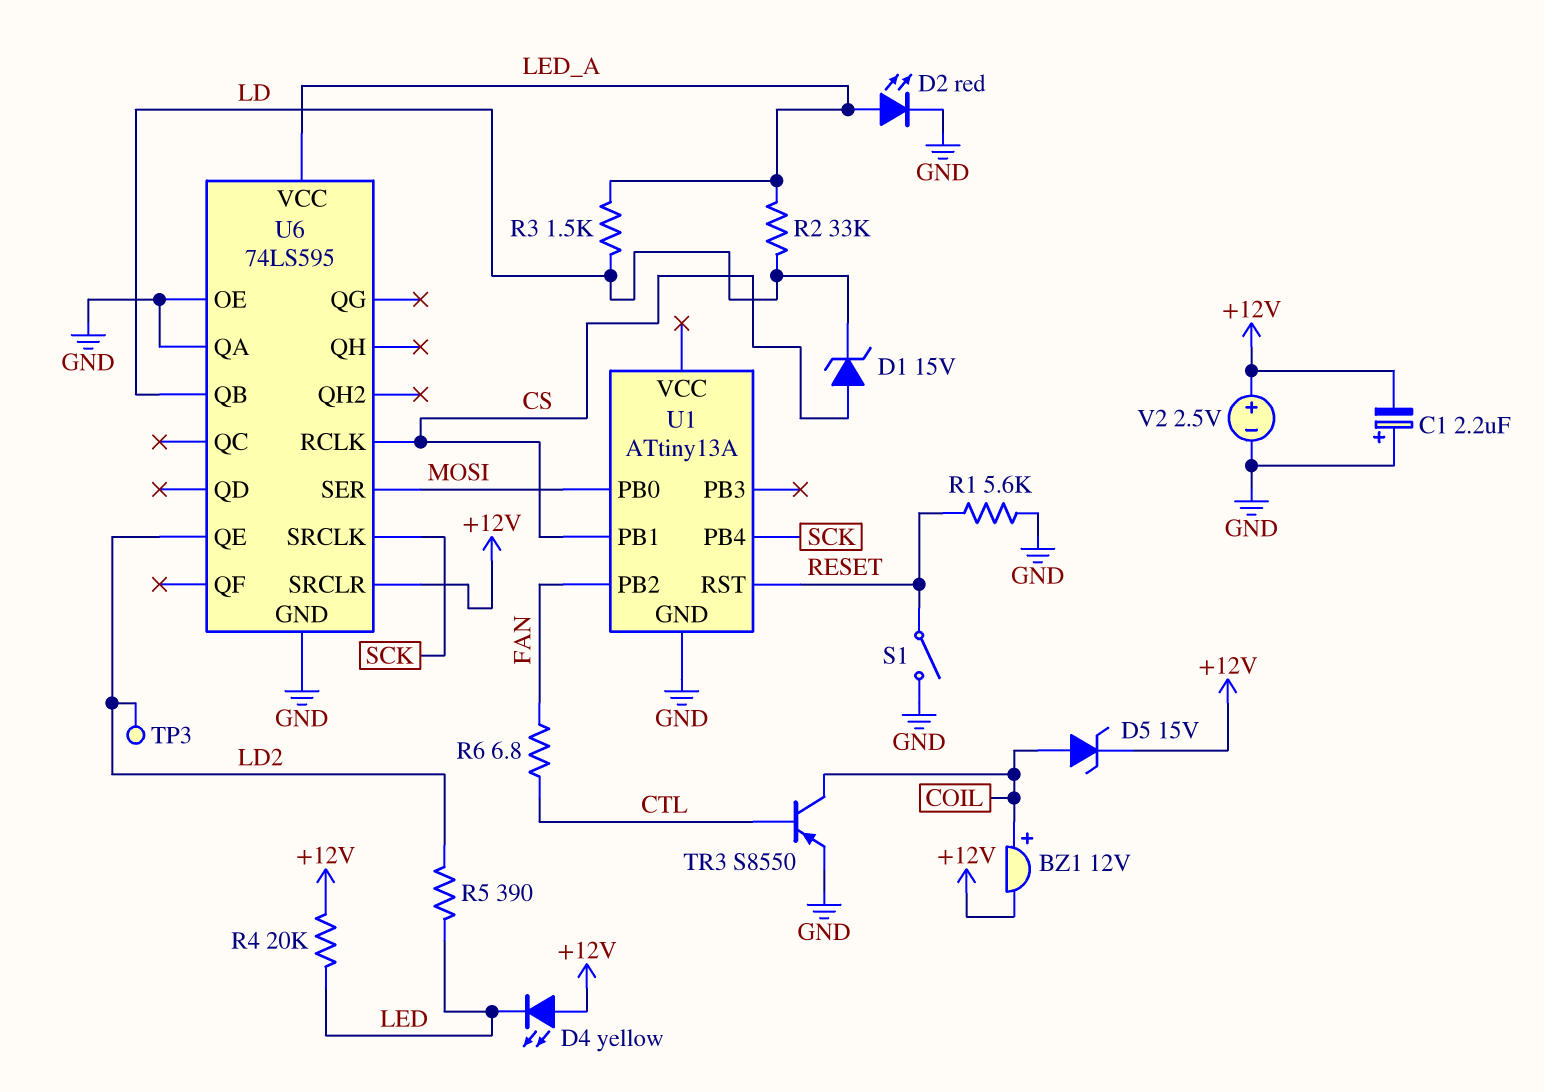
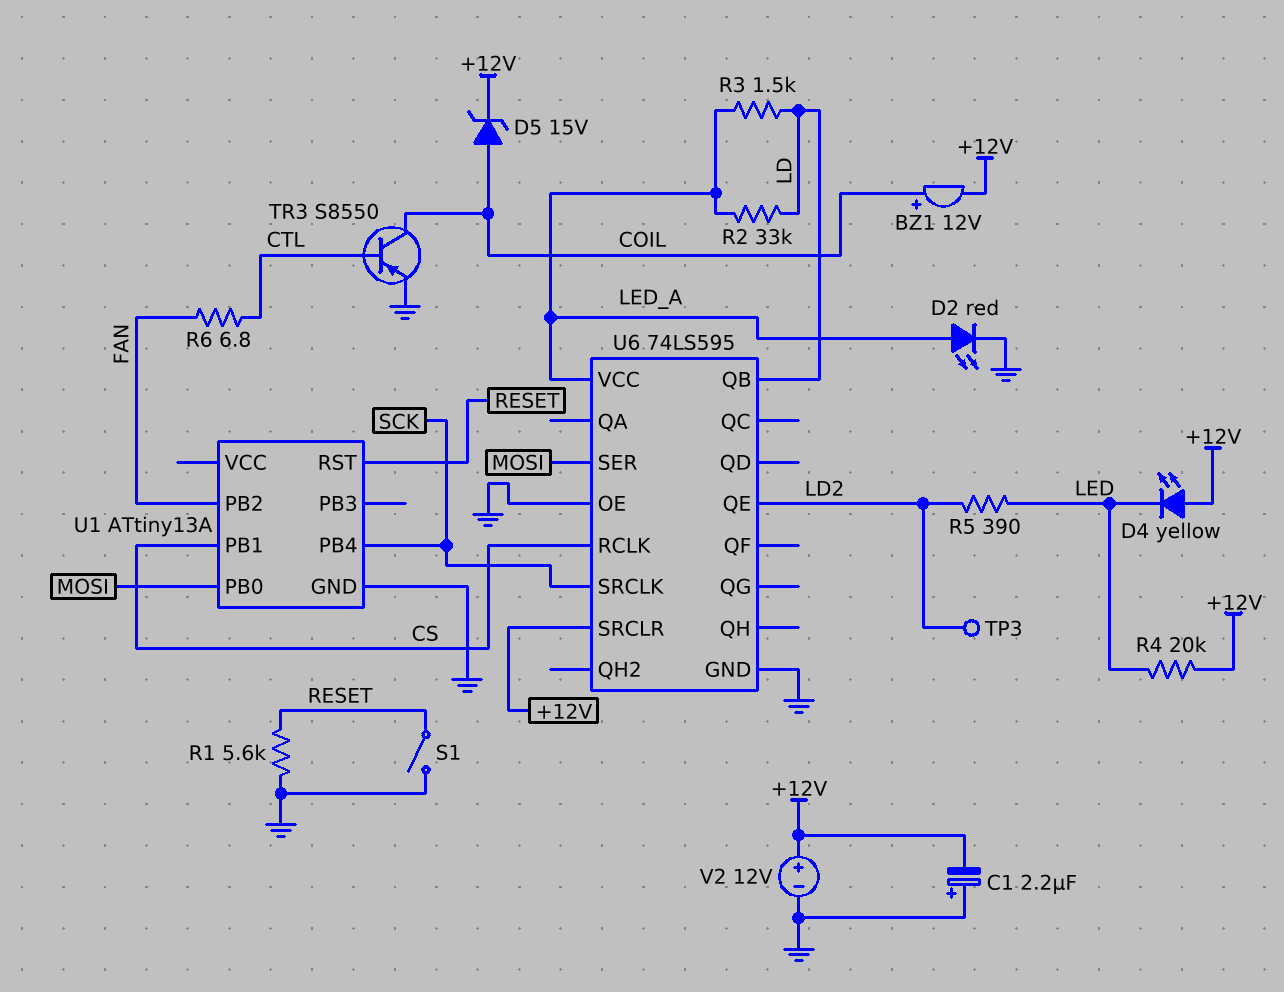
D1: zener 15V (A CS, K LD) -> none
U6 pin QA: GND -> none
V2: 2.5V (plus +12V, minus GND) -> 12V (plus +12V, minus GND)

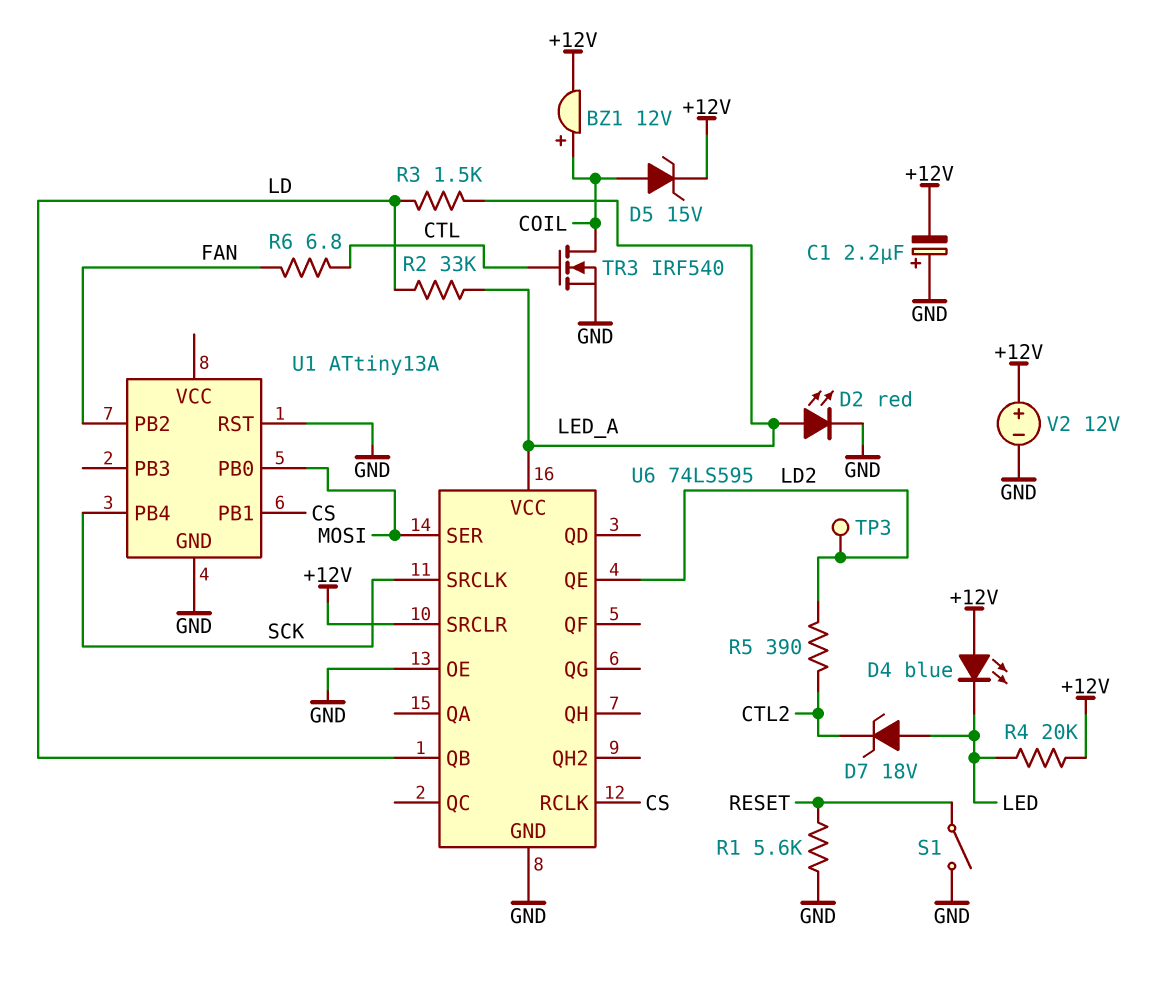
D4: LED yellow (A +12V, K LED) -> LED blue (A +12V, K LED)
D7: none -> zener 18V (A LED, K CTL2)
R5: 390 (LD2, LED) -> 390 (CTL2, LD2)
TR3: PNP S8550 (B CTL, C COIL, E GND) -> NMOS IRF540 (G CTL, D COIL, S GND)
U1 pin RST: RESET -> GND

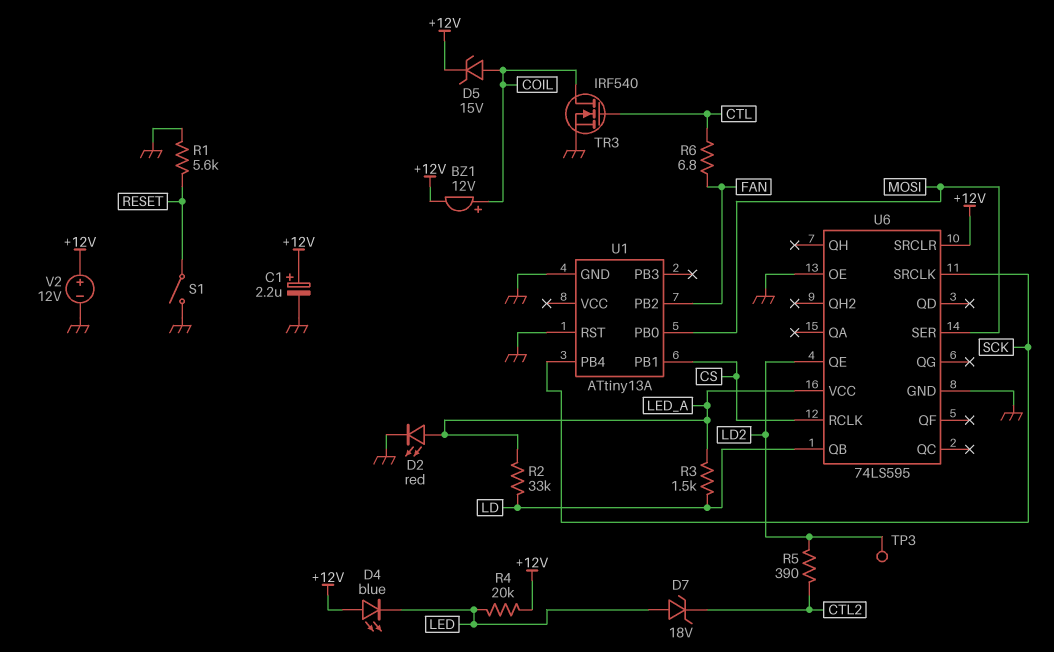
C1: 2.2uF (plus GND, minus +12V) -> 2.2uF (plus +12V, minus GND)

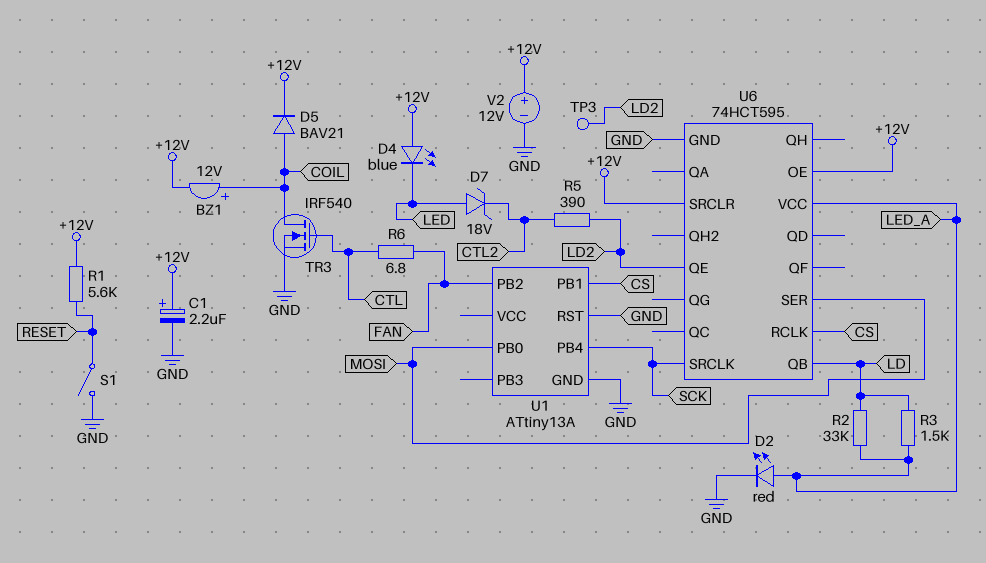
D5: zener 15V (A COIL, K +12V) -> diode BAV21 (A COIL, K +12V)
R1: 5.6k (GND, RESET) -> 5.6k (+12V, RESET)
R4: 20k (+12V, LED) -> none
U6: 74LS595 -> 74HCT595
U6 pin OE: GND -> +12V

